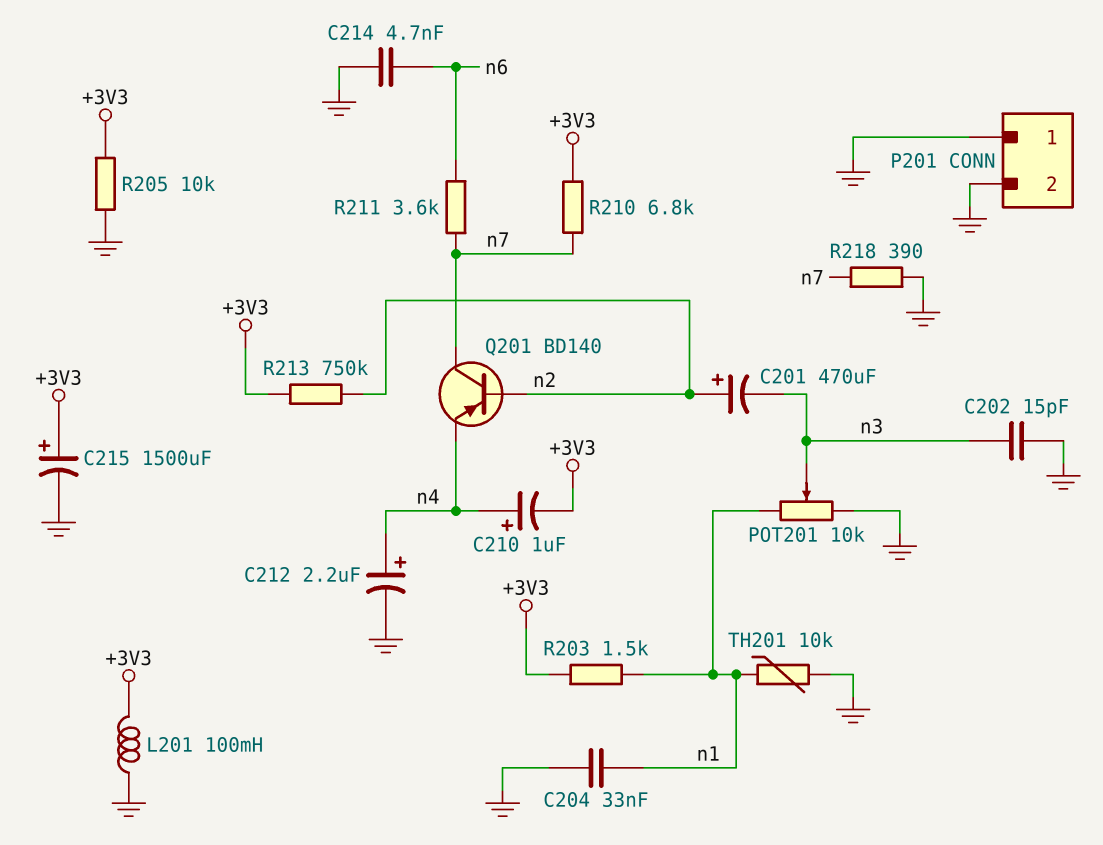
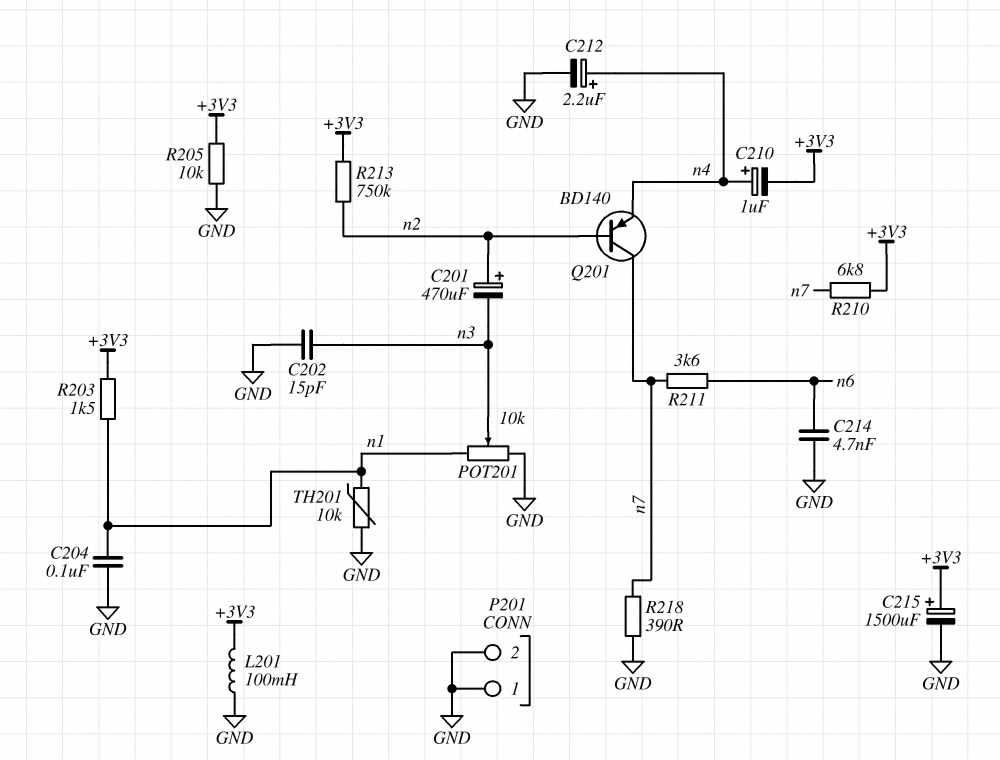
C204: 33nF (GND, n1) -> 100nF (GND, n1)

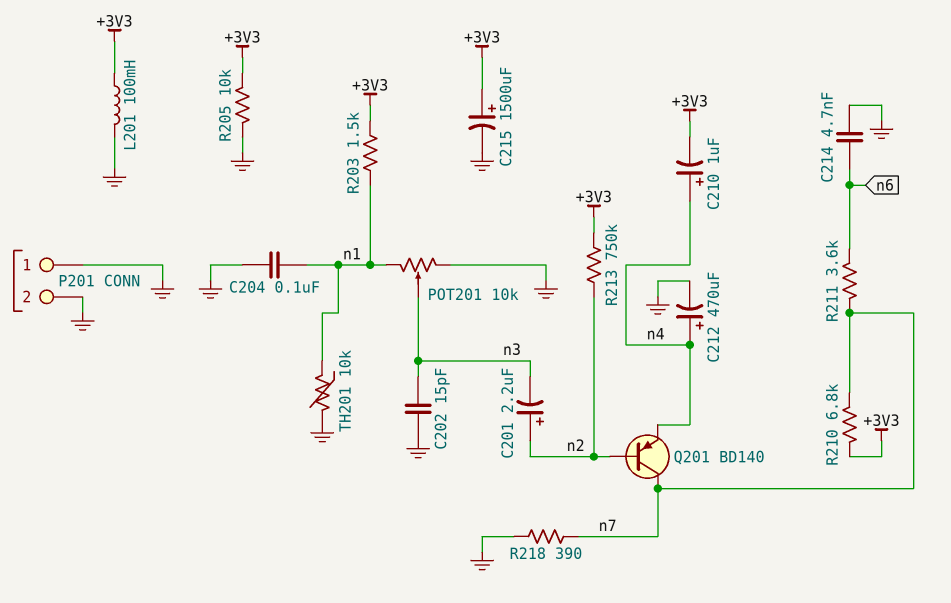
C201: 470uF (plus n2, minus n3) -> 2.2uF (plus n2, minus n3)
C212: 2.2uF (plus n4, minus GND) -> 470uF (plus n4, minus GND)

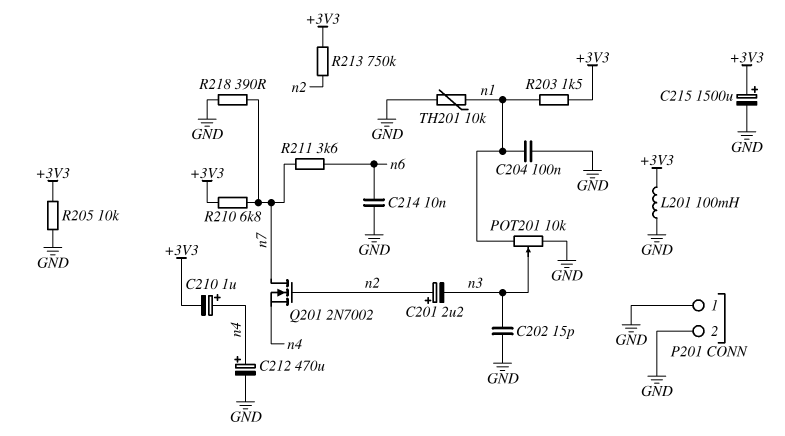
C214: 4.7nF (GND, n6) -> 10nF (GND, n6)
Q201: PNP BD140 (B n2, C n7, E n4) -> NMOS 2N7002 (G n2, D n7, S n4)

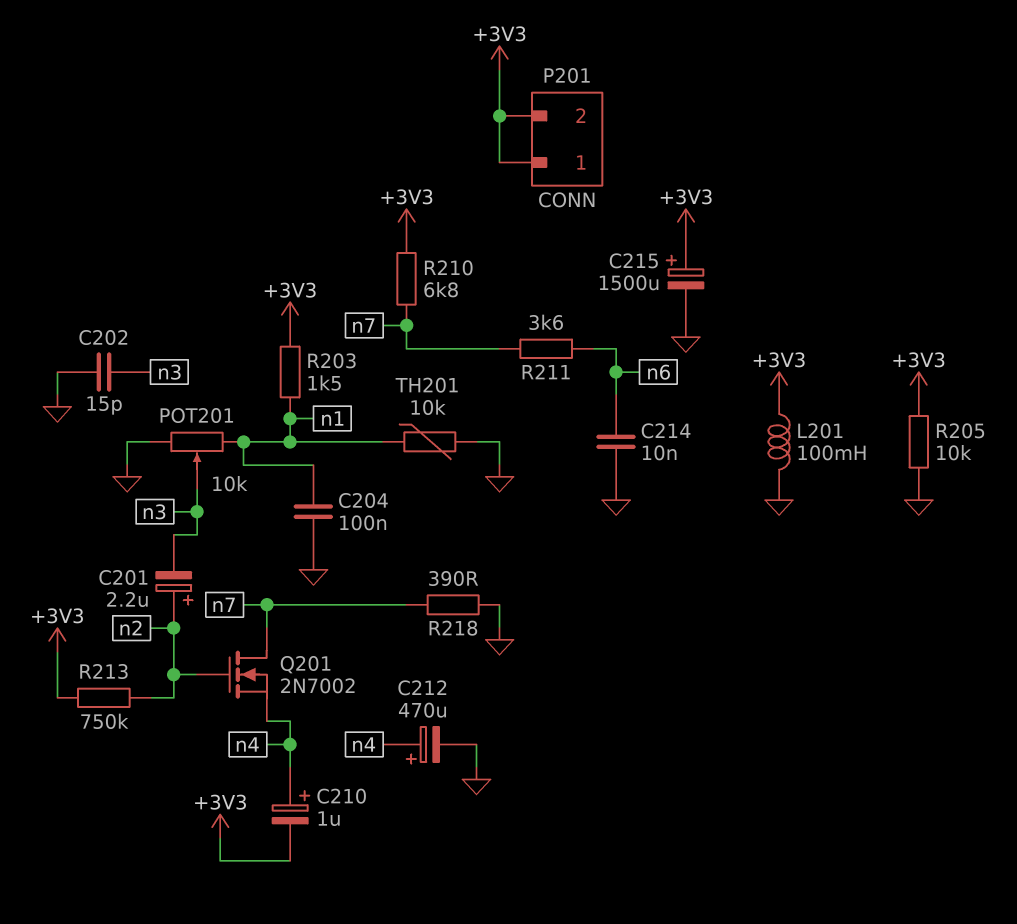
P201 pin 1: GND -> +3V3
P201 pin 2: GND -> +3V3

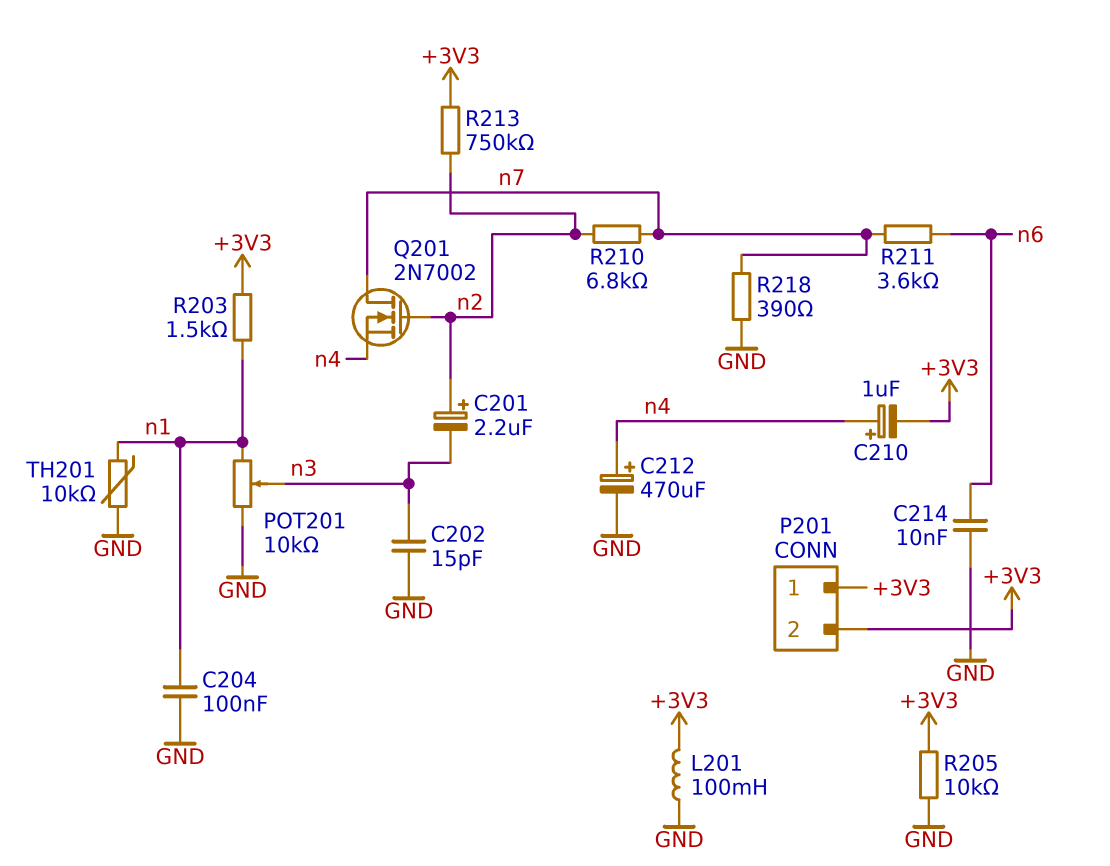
C215: 1500uF (plus +3V3, minus GND) -> none
R210: 6.8k (+3V3, n7) -> 6.8k (n2, n7)

